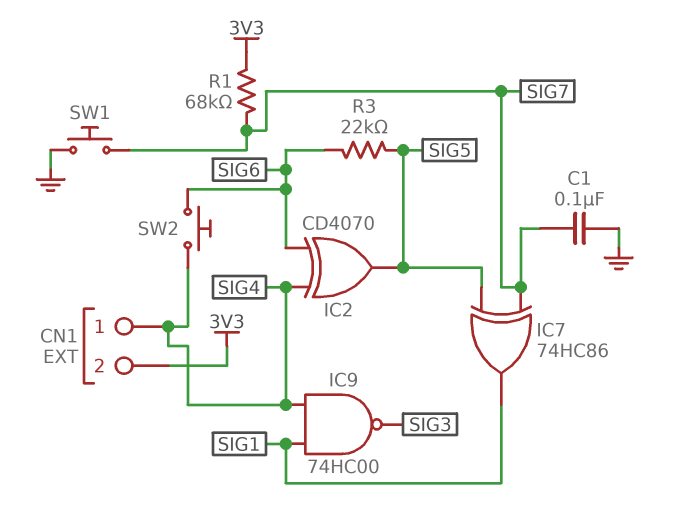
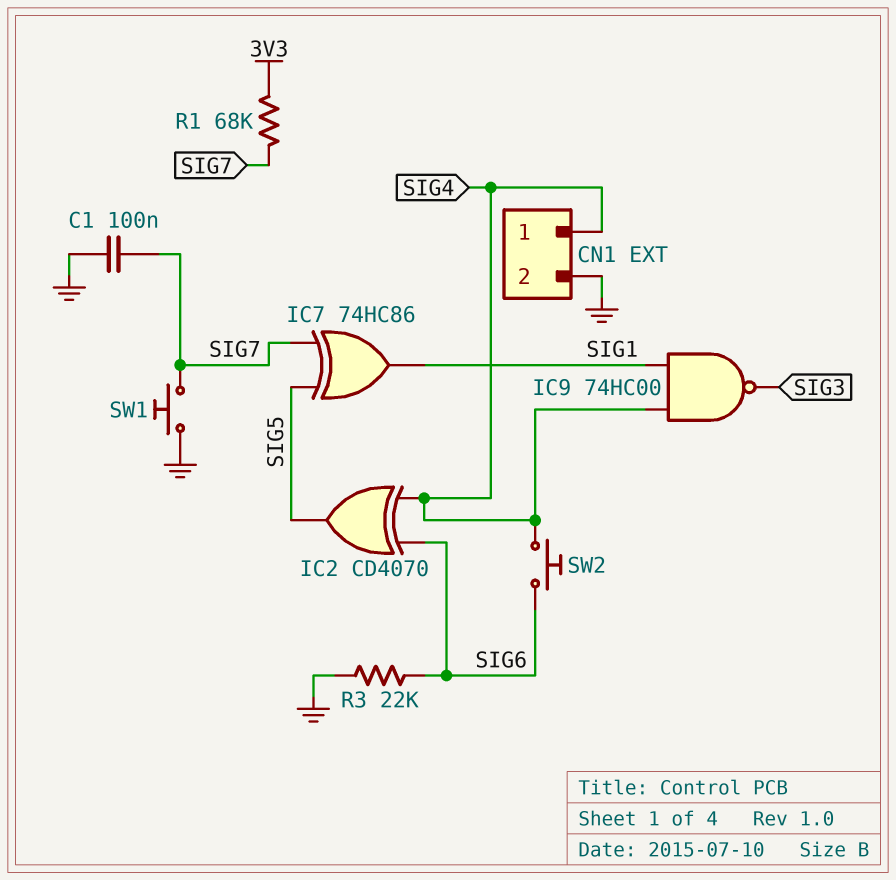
CN1 pin 2: 3V3 -> GND
R3: 22k (SIG5, SIG6) -> 22k (GND, SIG6)

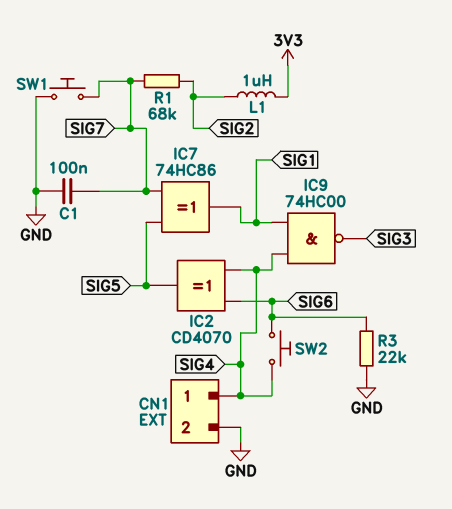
L1: none -> 1uH (3V3, SIG2)
R1: 68k (3V3, SIG7) -> 68k (SIG2, SIG7)

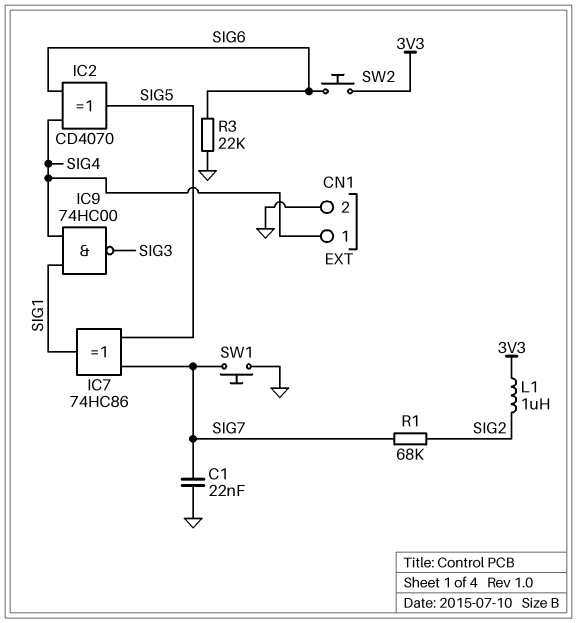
C1: 100nF (GND, SIG7) -> 22nF (GND, SIG7)
SW2: button (SIG4, SIG6) -> button (3V3, SIG6)

